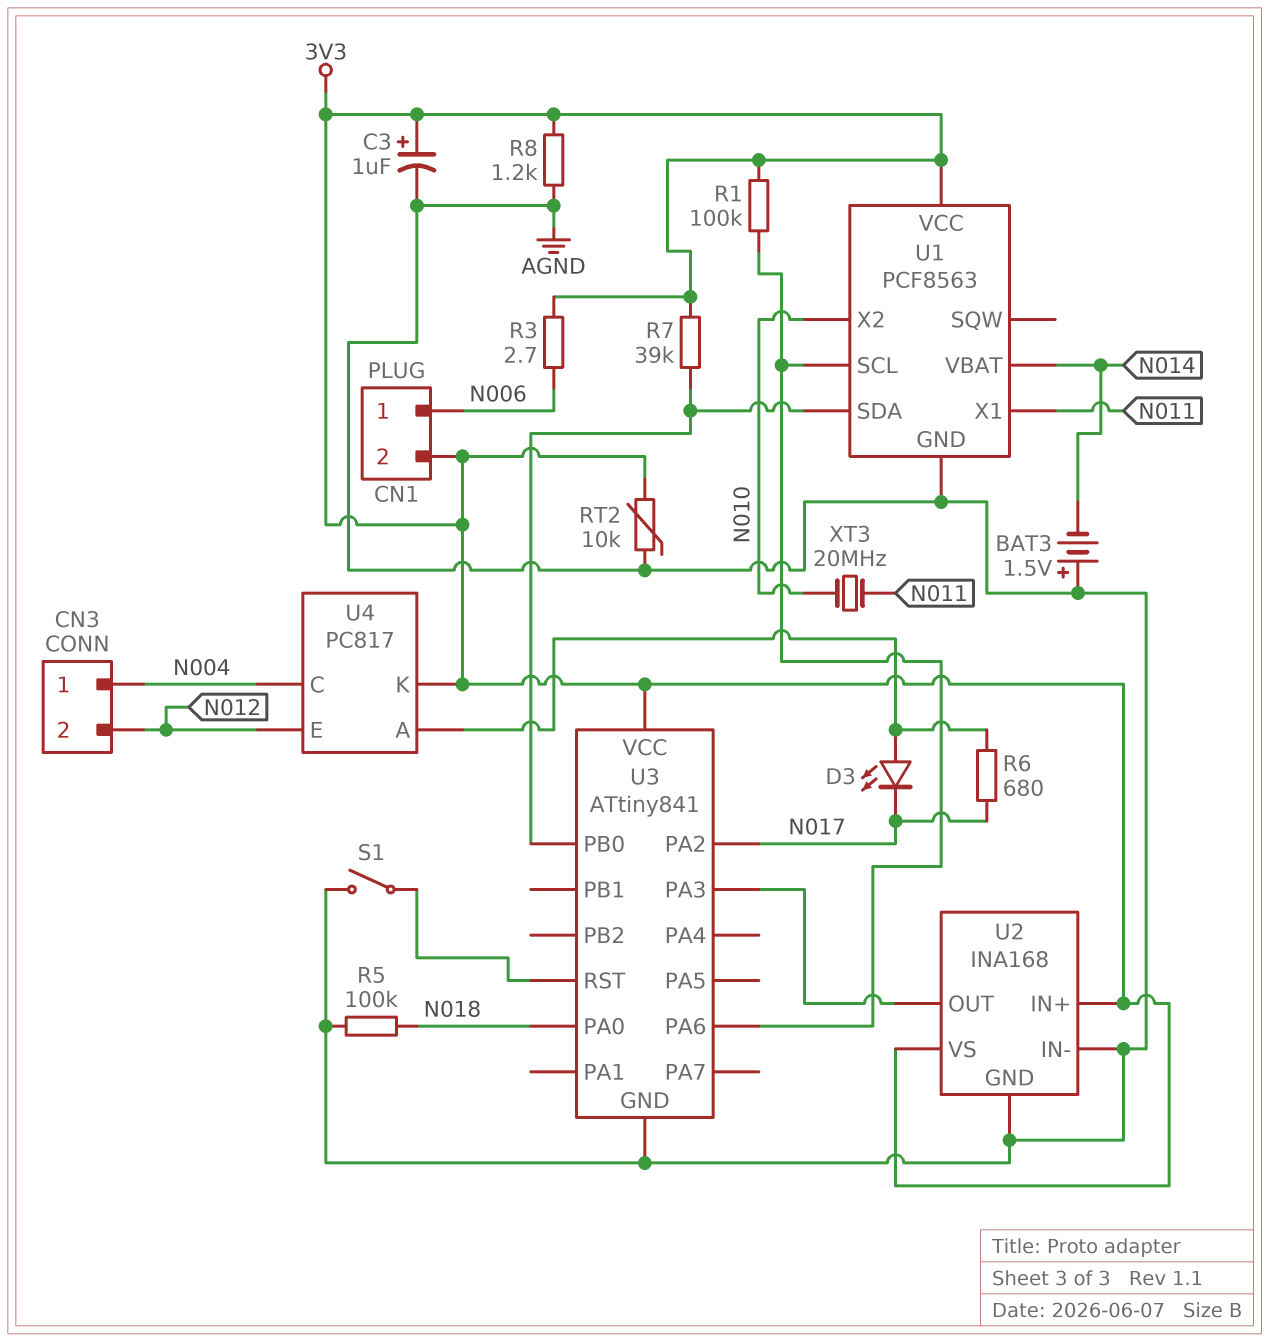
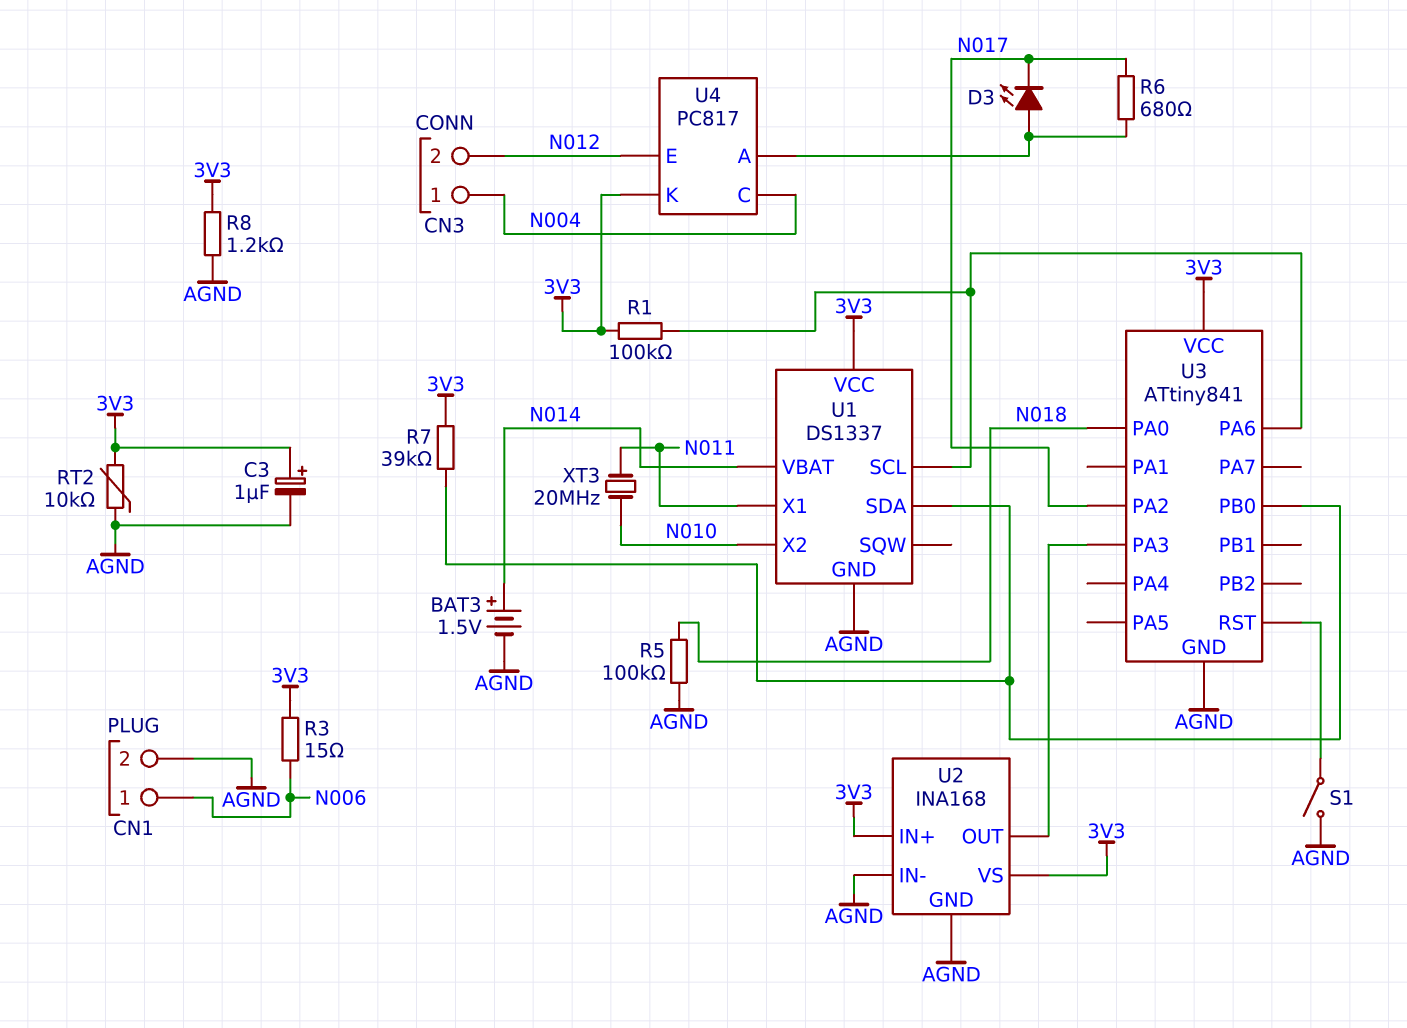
BAT3: 1.5V (plus AGND, minus N014) -> 1.5V (plus N014, minus AGND)
CN1 pin 2: 3V3 -> AGND
R3: 2.7 (3V3, N006) -> 15 (3V3, N006)
U1: PCF8563 -> DS1337

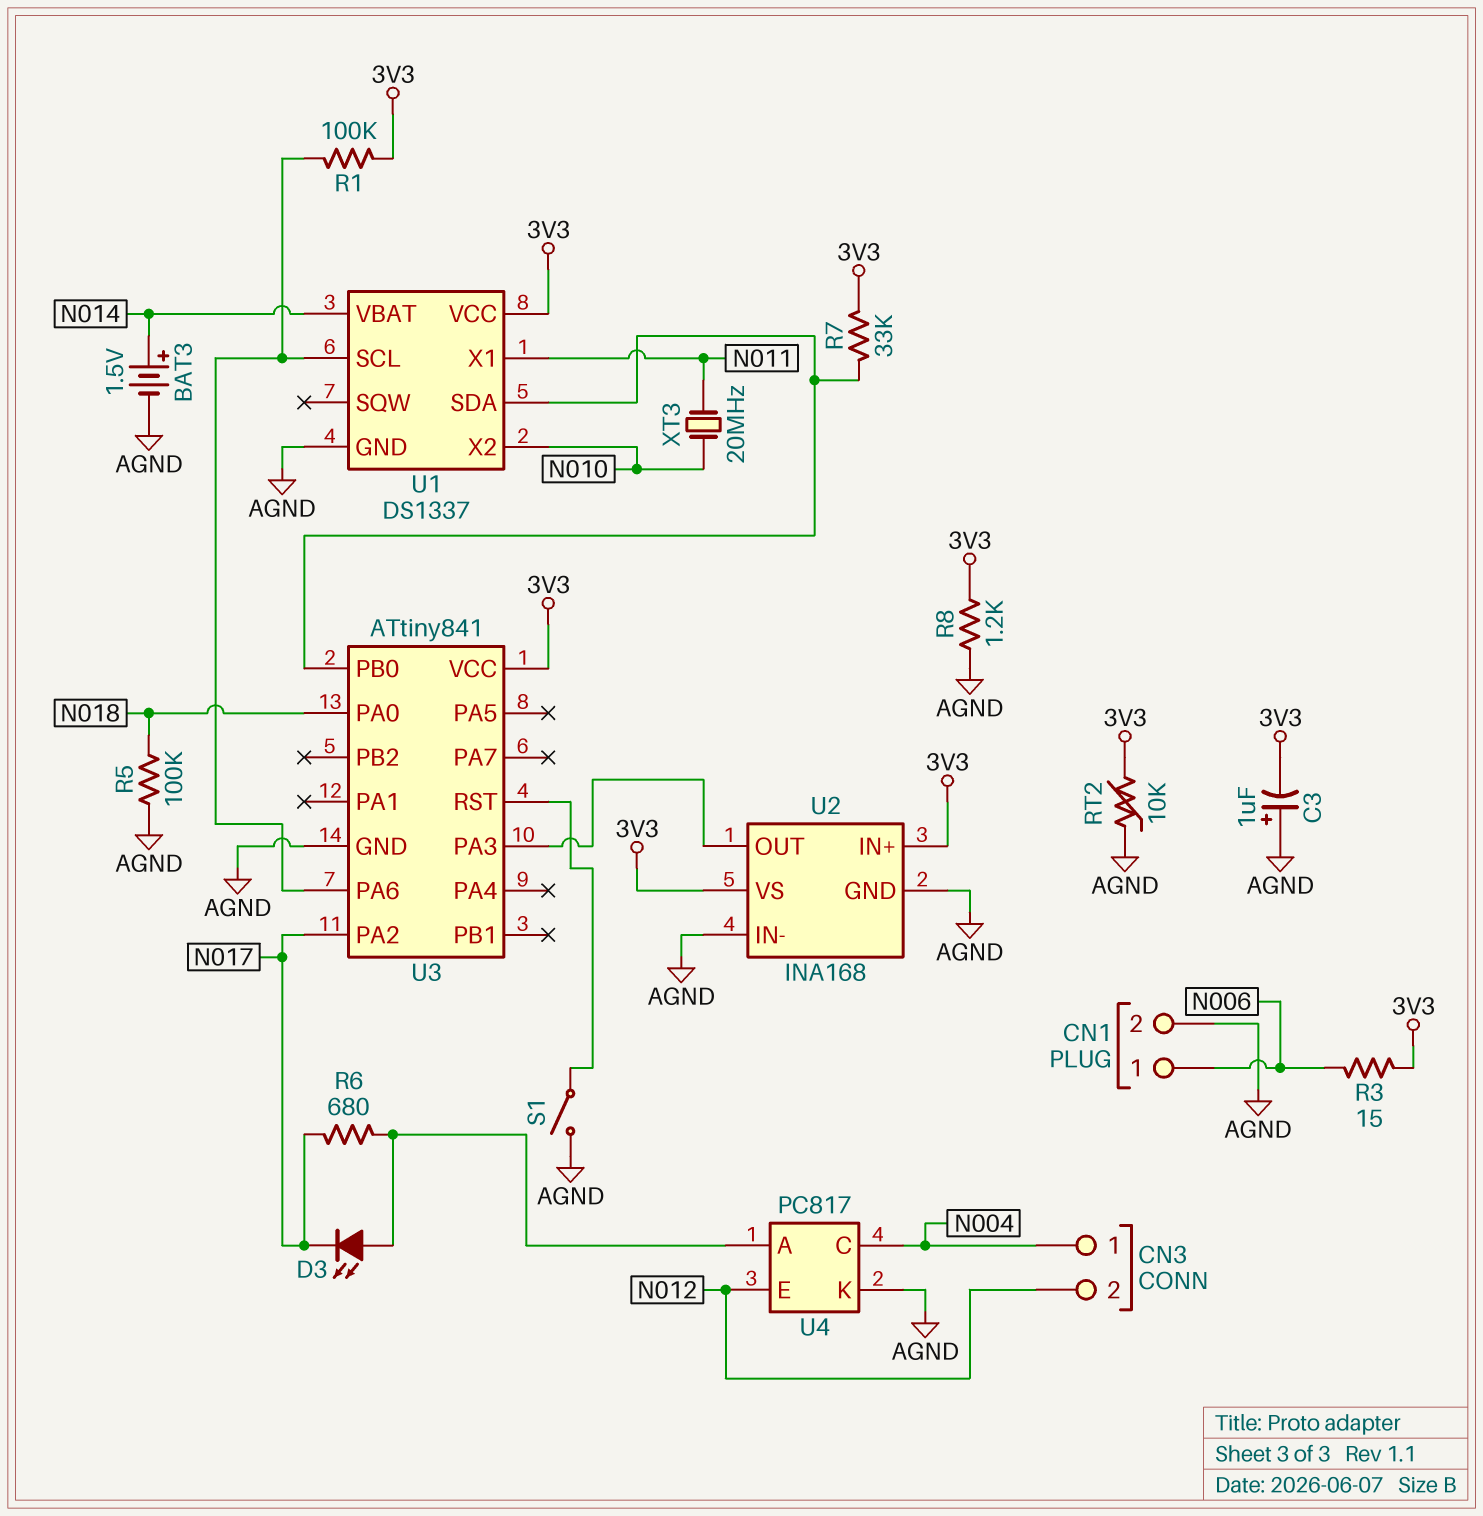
C3: 1uF (plus 3V3, minus AGND) -> 1uF (plus AGND, minus 3V3)
R7: 39k (3V3, U1/SDA) -> 33k (3V3, U1/SDA)
U4 pin K: 3V3 -> AGND

